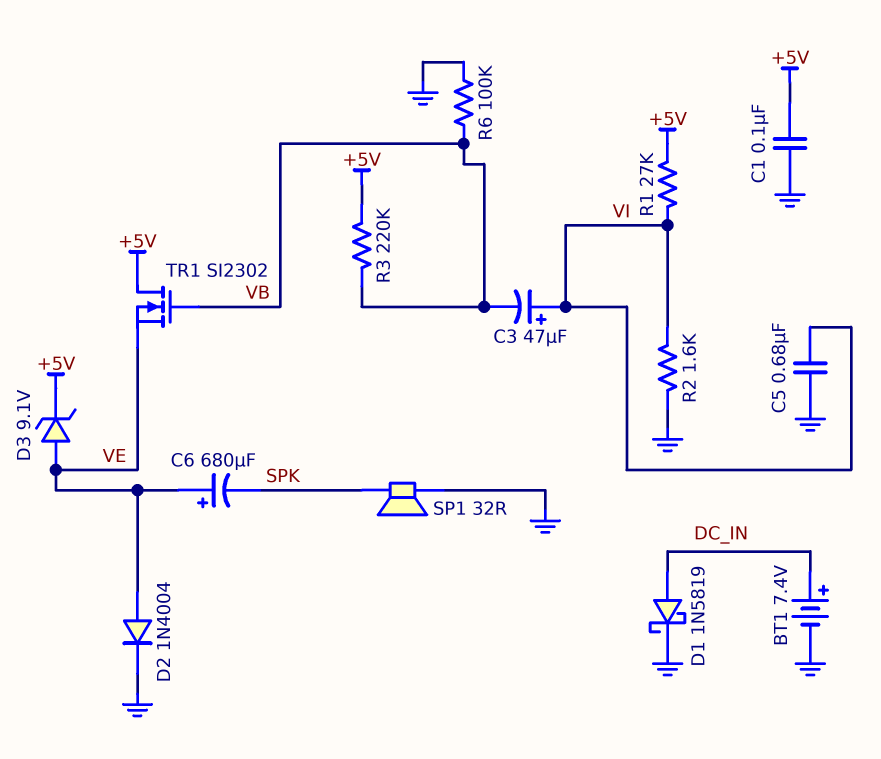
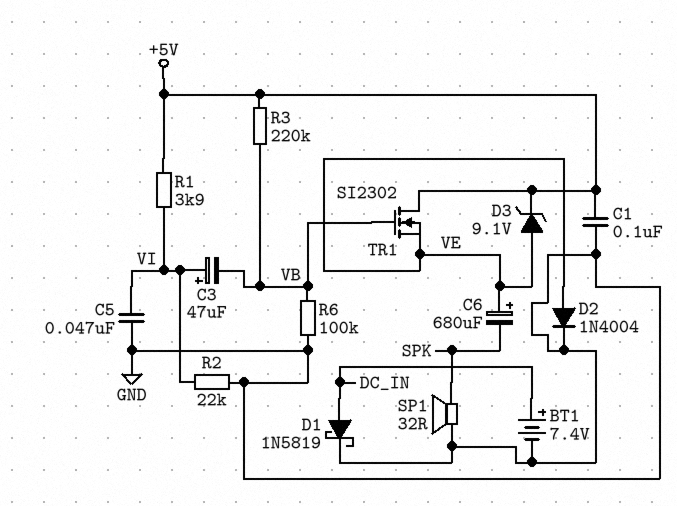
C5: 680nF (GND, VI) -> 47nF (GND, VI)
R1: 27k (+5V, VI) -> 3.9k (+5V, VI)
R2: 1.6k (GND, VI) -> 22k (GND, VI)

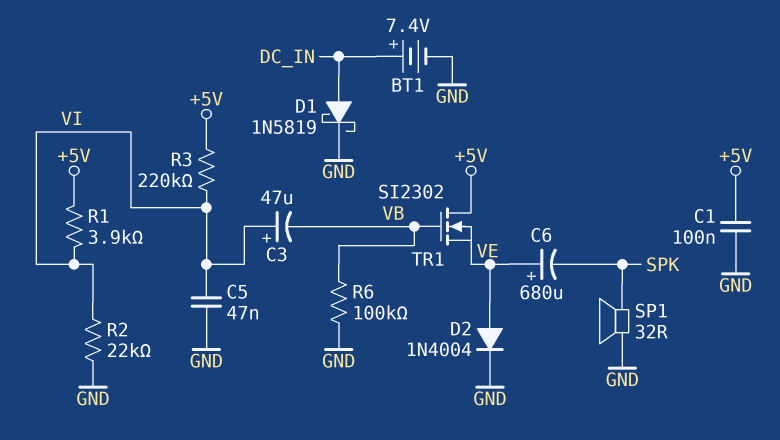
D3: zener 9.1V (A VE, K +5V) -> none
R3: 220k (+5V, VB) -> 220k (+5V, VI)

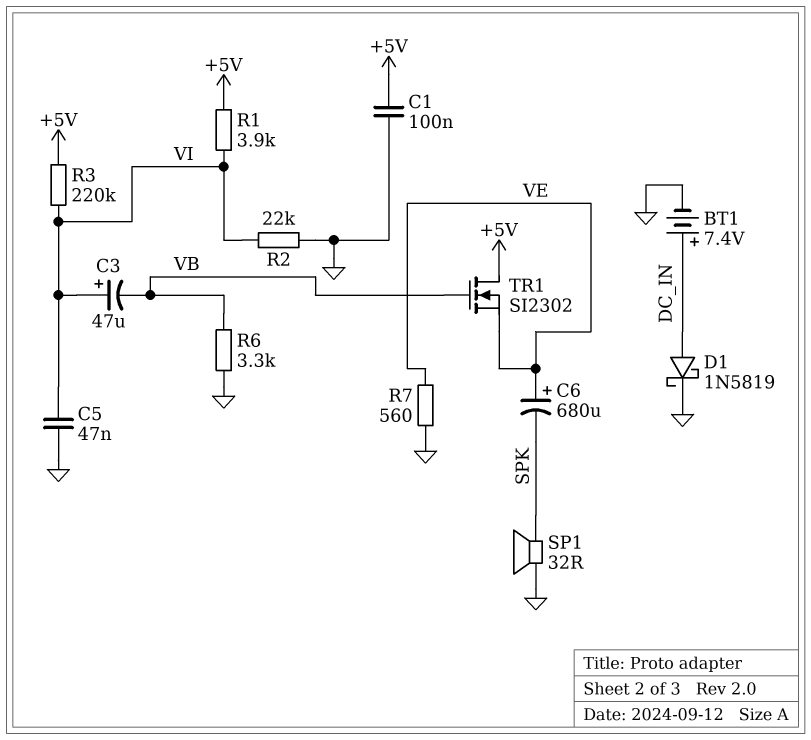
D2: diode 1N4004 (A VE, K GND) -> none
R6: 100k (GND, VB) -> 3.3k (GND, VB)
R7: none -> 560 (GND, VE)

